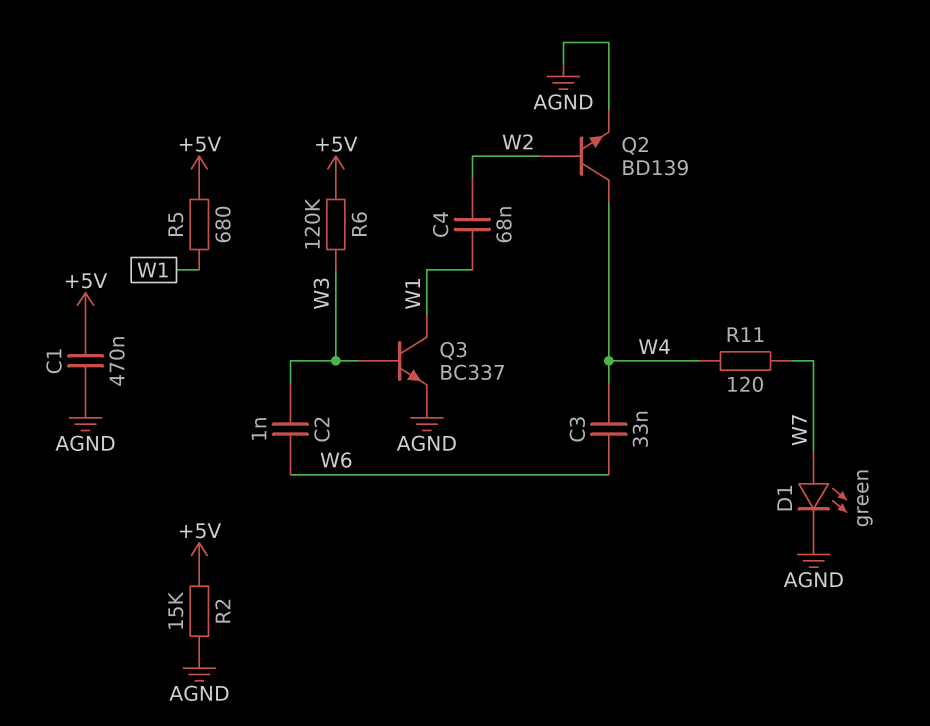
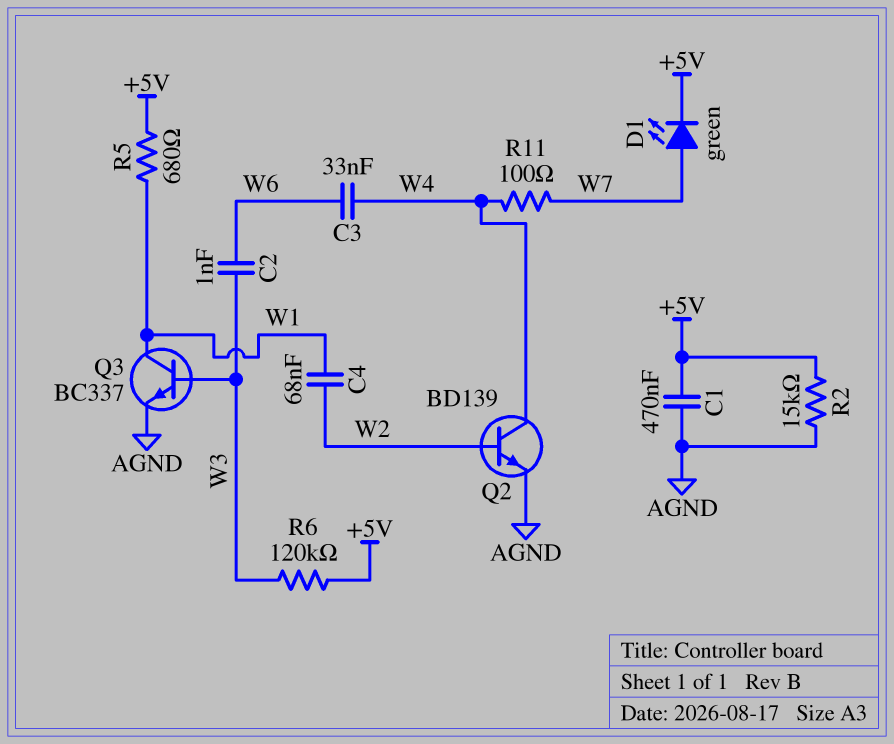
D1: LED green (A W7, K AGND) -> LED green (A W7, K +5V)
R11: 120 (W4, W7) -> 100 (W4, W7)

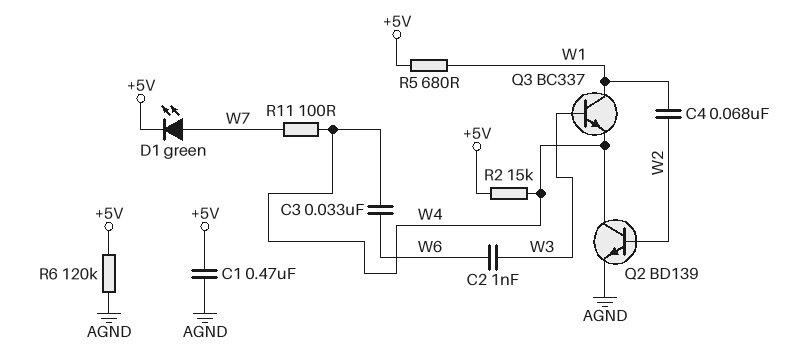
Q3: NPN BC337 (B W3, C W1, E AGND) -> NPN BC337 (B W3, C W1, E W4)
R2: 15k (+5V, AGND) -> 15k (+5V, W4)
R6: 120k (+5V, W3) -> 120k (+5V, AGND)

